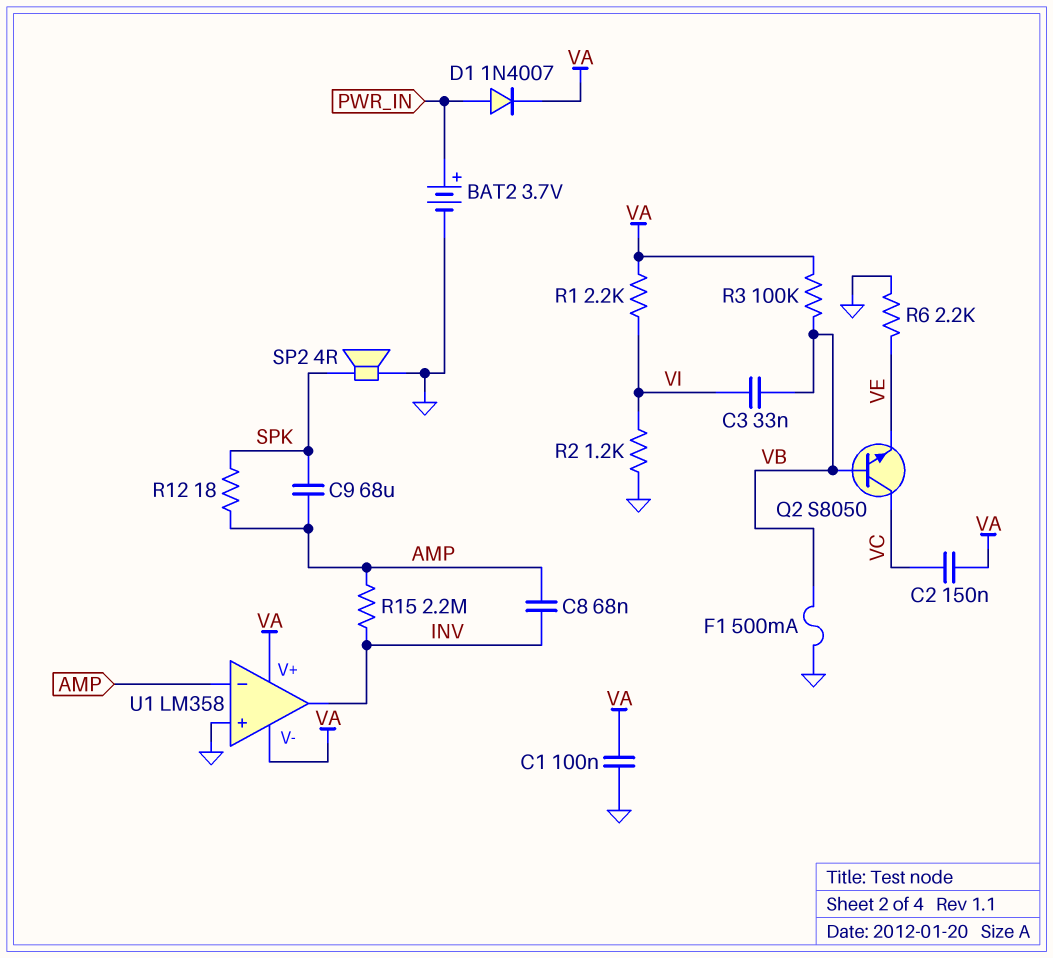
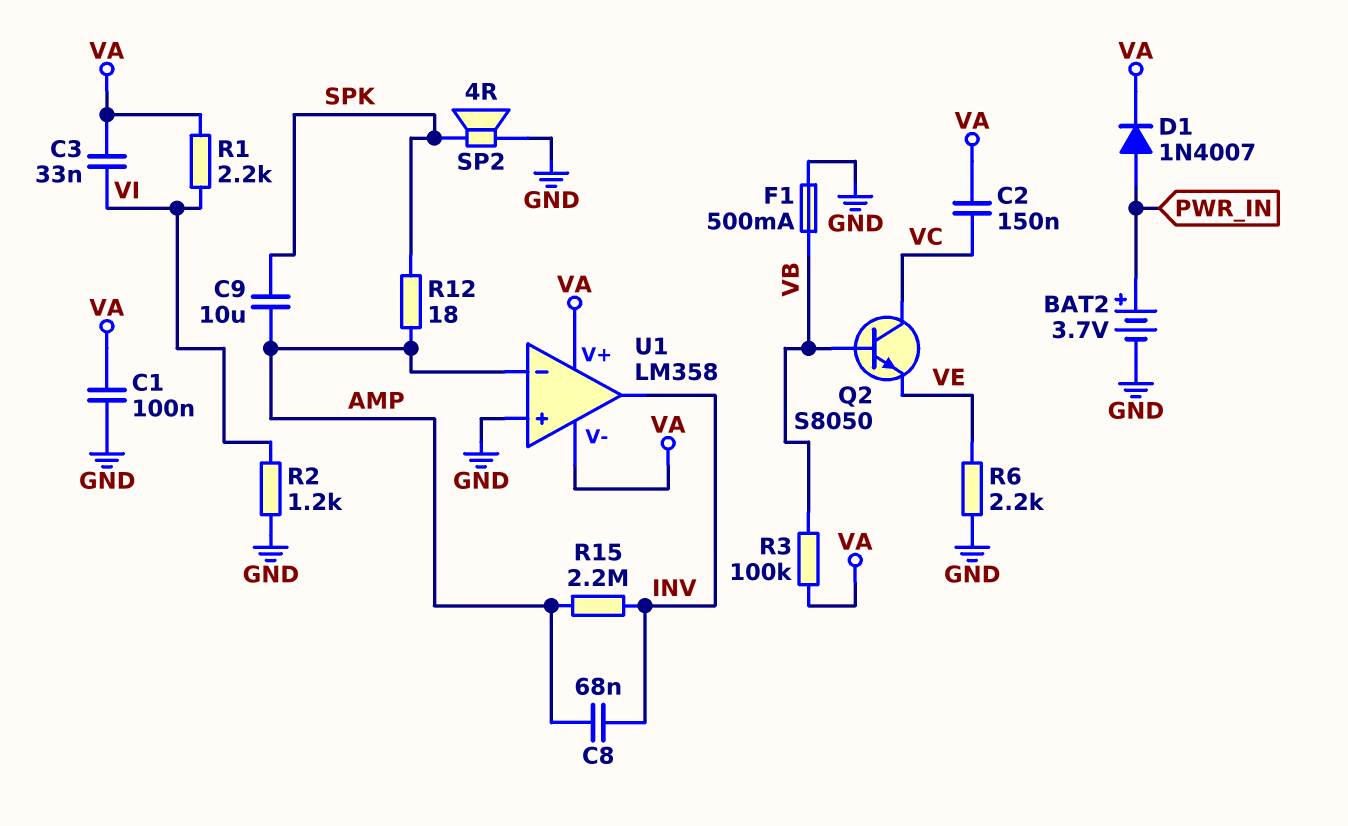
C3: 33nF (VB, VI) -> 33nF (VA, VI)
C9: 68uF (AMP, SPK) -> 10uF (AMP, SPK)

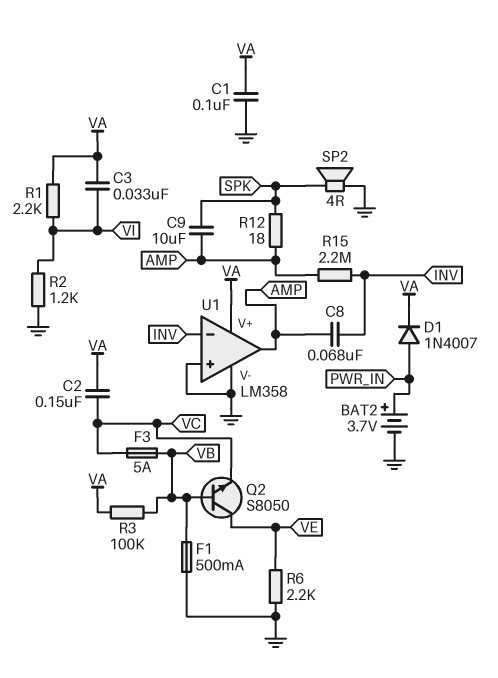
F3: none -> 5A (VB, VC)
Q2: NPN S8050 (B VB, C VC, E VE) -> NPN S8050 (B VB, C VE, E VC)
U1 pin V-: VA -> GND
U1 pin in-: AMP -> INV
U1 pin out: INV -> AMP

